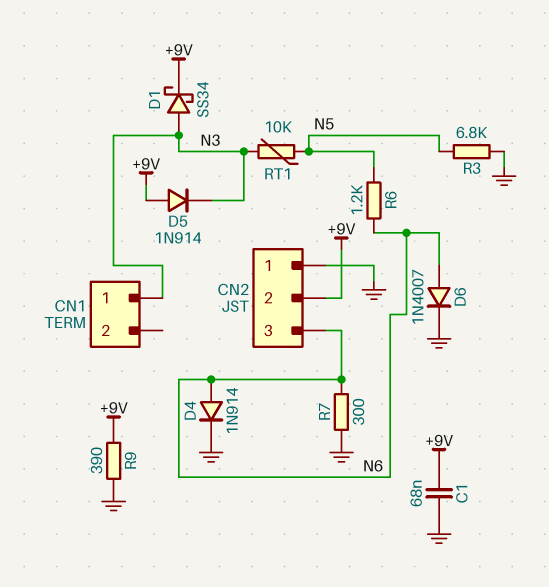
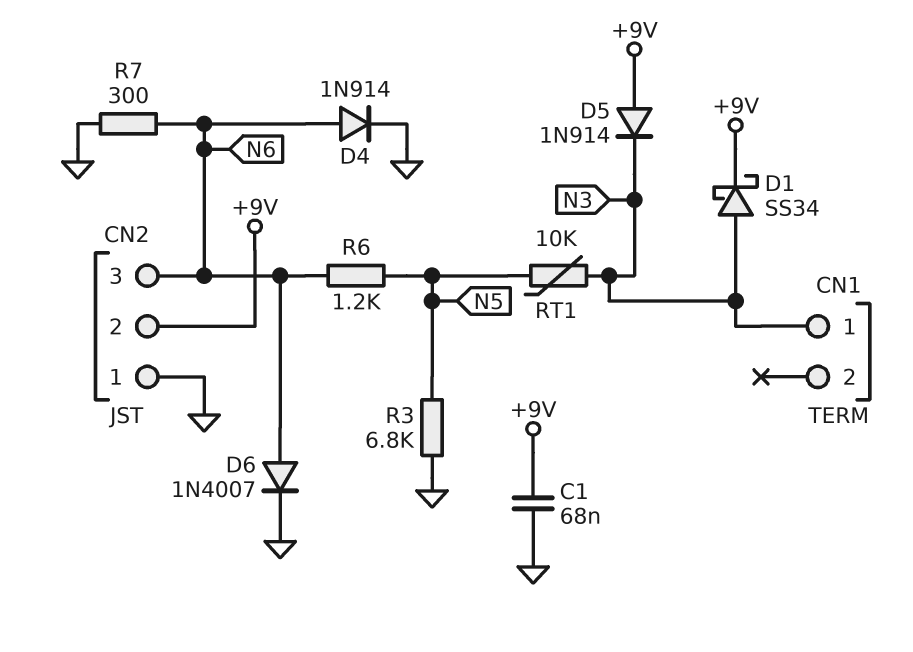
R9: 390 (+9V, GND) -> none

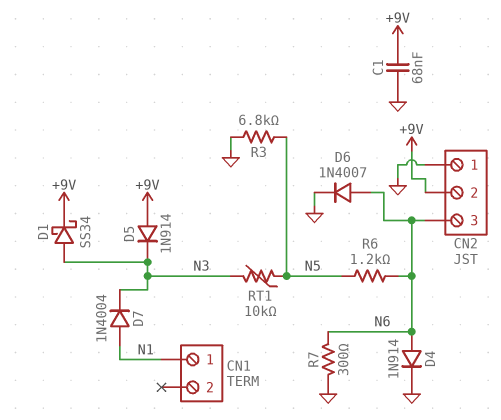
CN1 pin 1: N3 -> N1
D7: none -> diode 1N4004 (A N1, K N3)

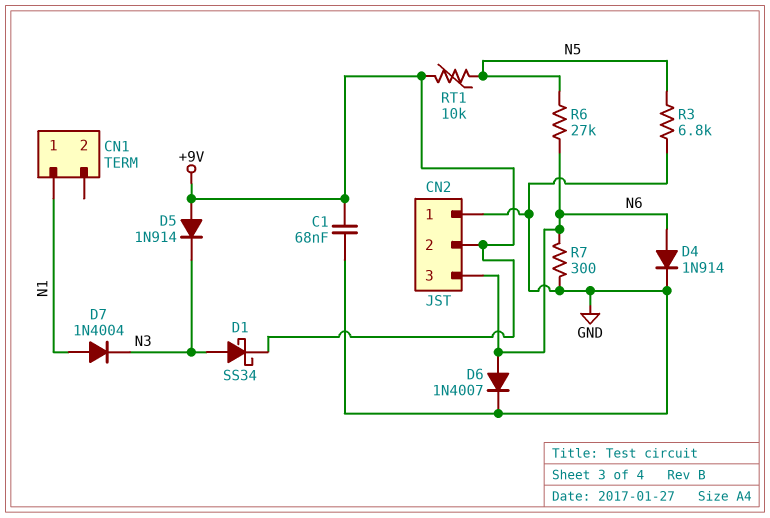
R6: 1.2k (N5, N6) -> 27k (N5, N6)
RT1: 10k (N3, N5) -> 10k (+9V, N5)

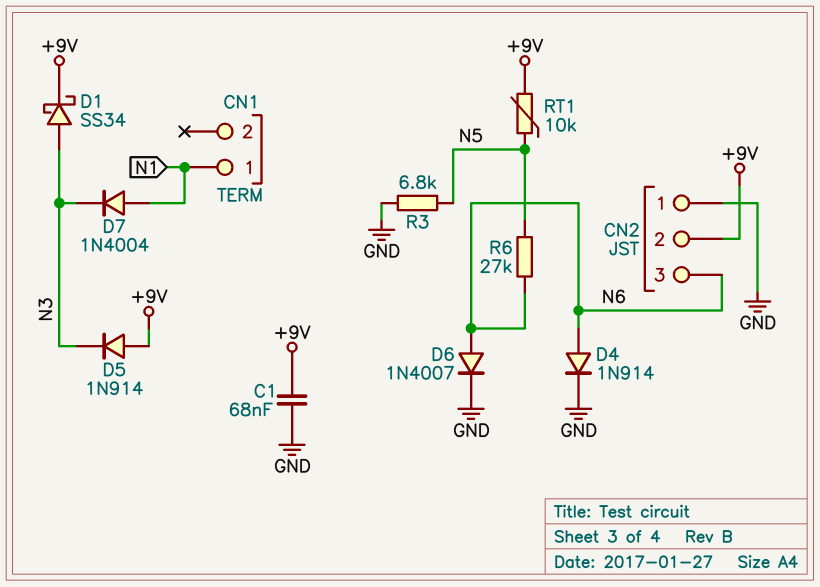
R7: 300 (GND, N6) -> none

